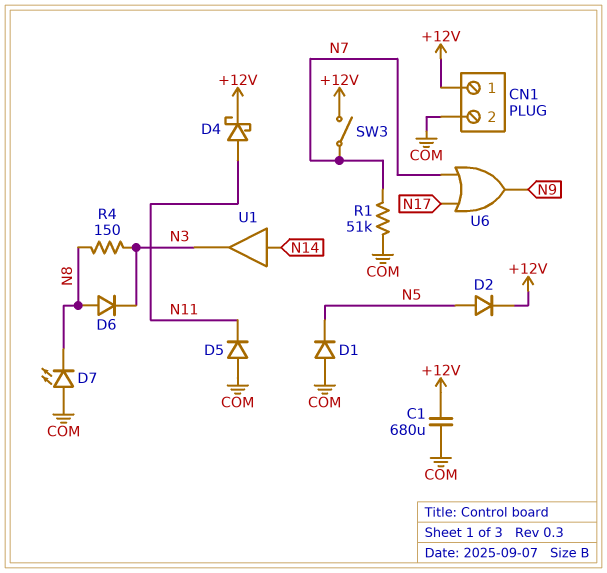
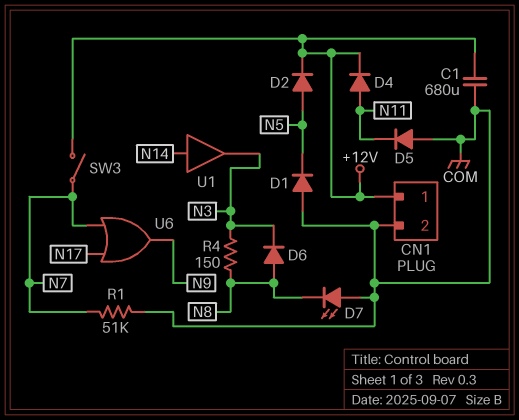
D4: schottky (A N11, K +12V) -> diode (A N11, K +12V)

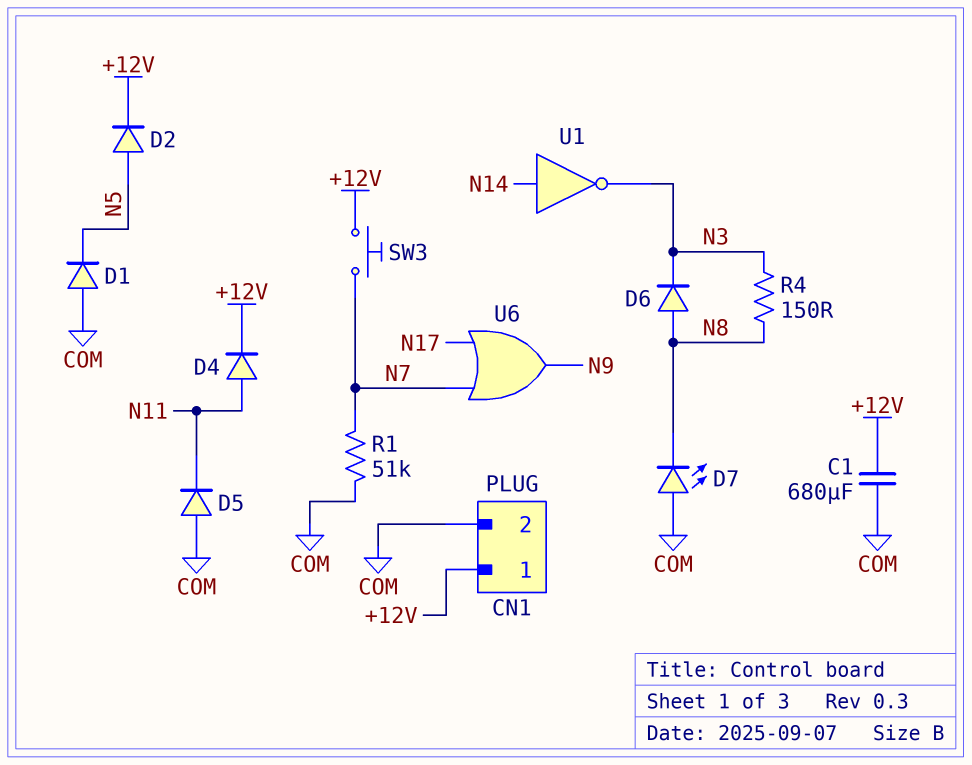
SW3: switch (+12V, N7) -> button (+12V, N7)
U1: buffer (in N14, out N3) -> NOT (in N14, out N3)

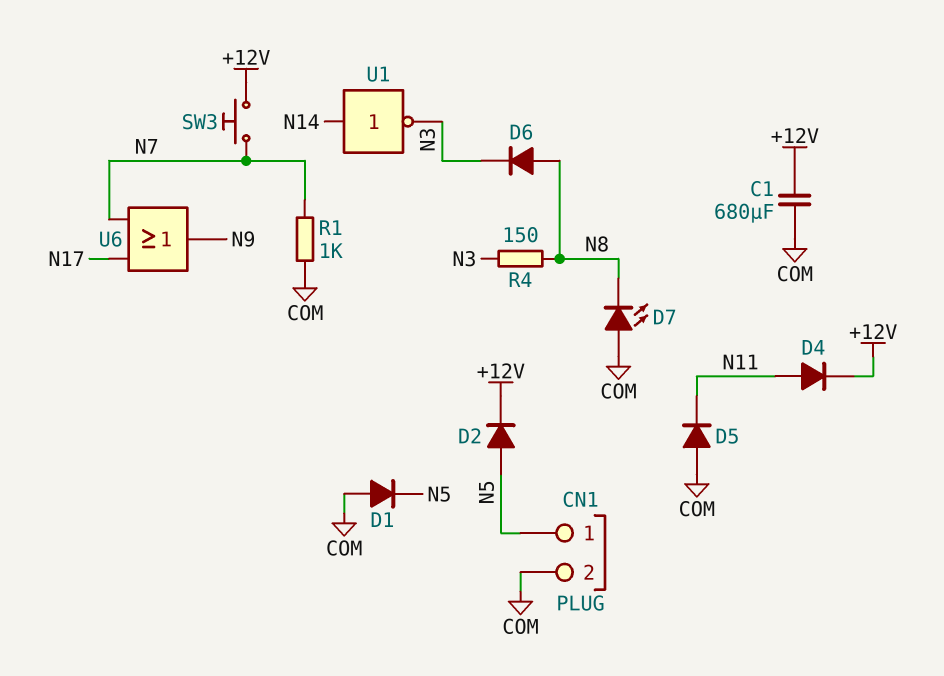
CN1 pin 1: +12V -> N5
R1: 51k (COM, N7) -> 1k (COM, N7)

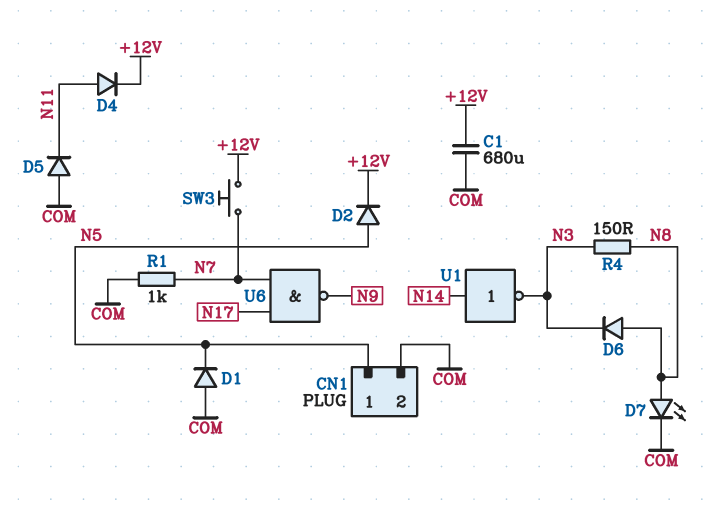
D7: LED (A COM, K N8) -> LED (A N8, K COM)
U6: OR (in N7, in N17, out N9) -> NAND (in N7, in N17, out N9)

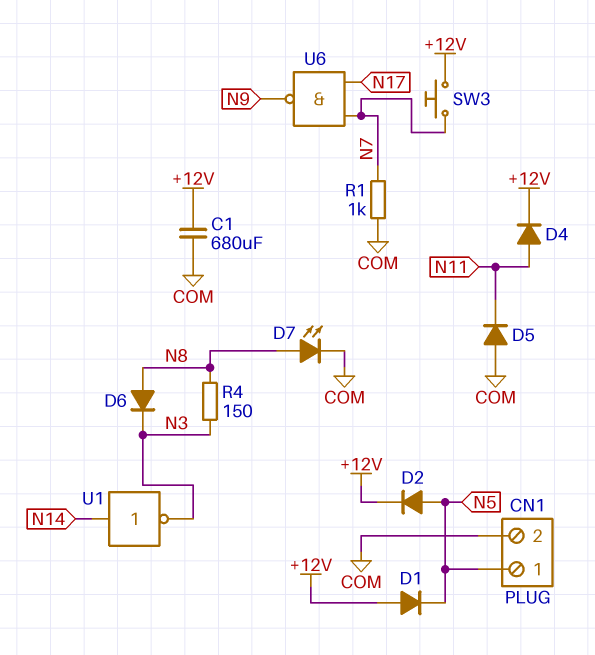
D1: diode (A COM, K N5) -> diode (A +12V, K N5)

